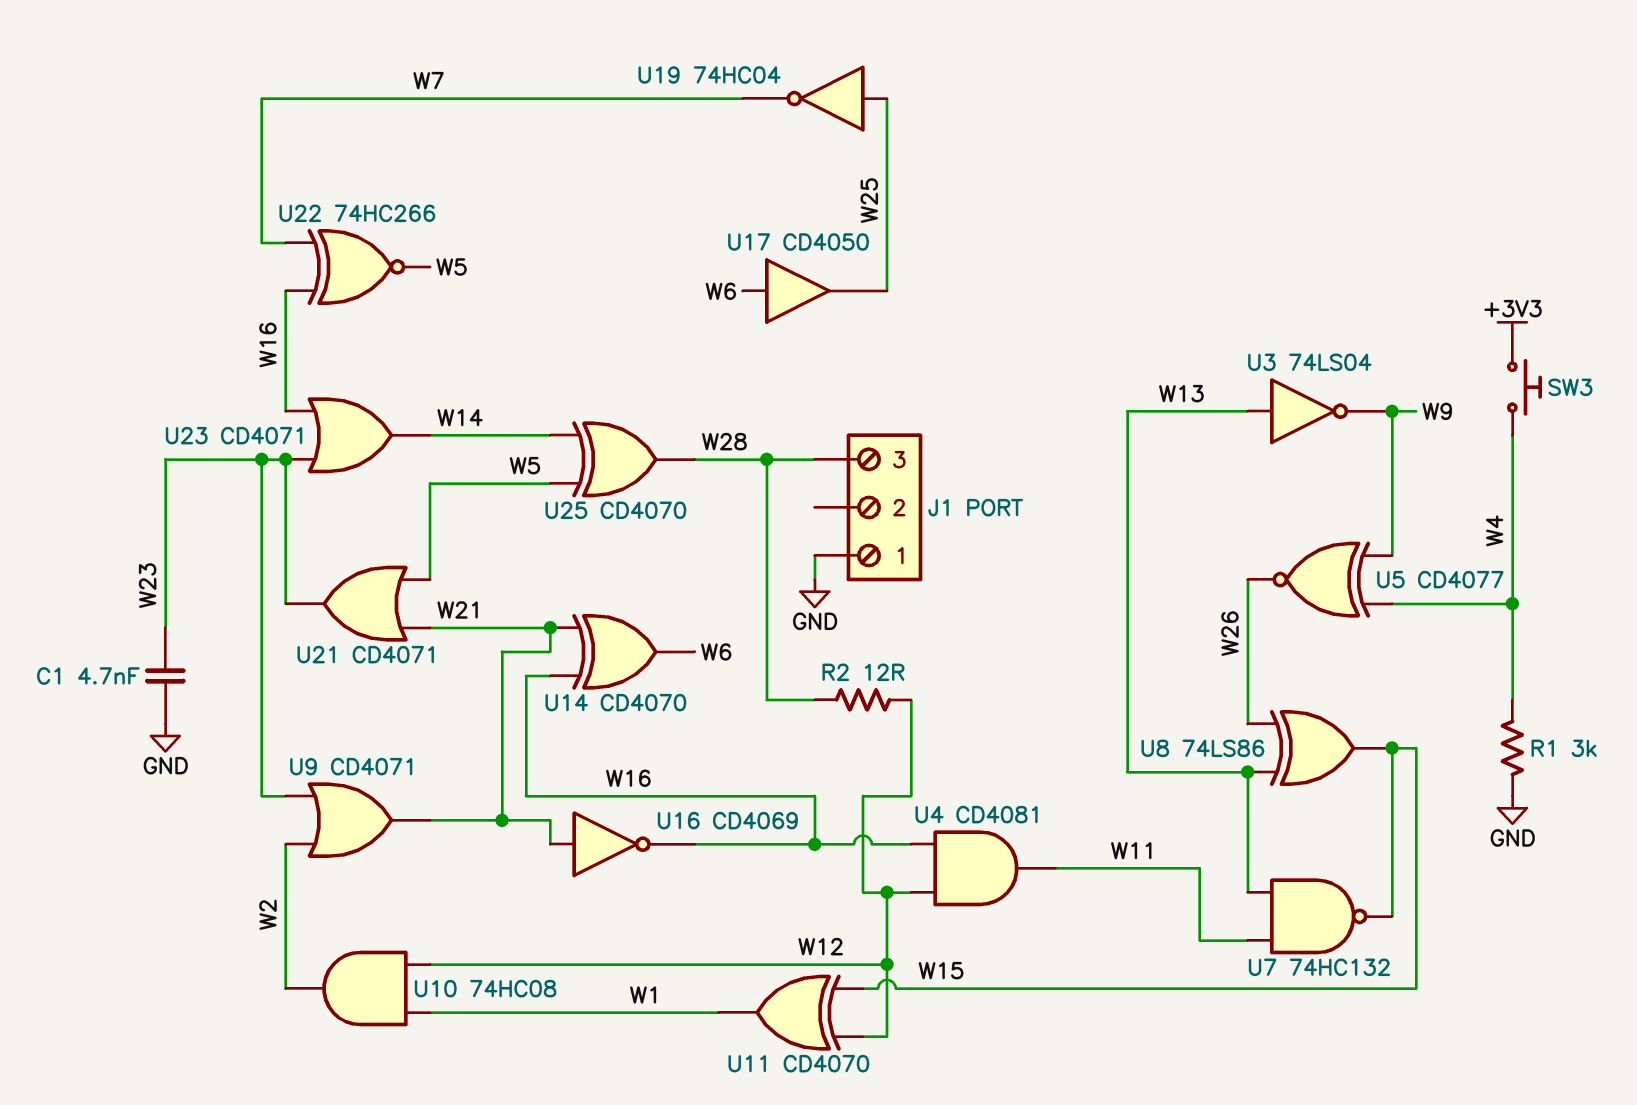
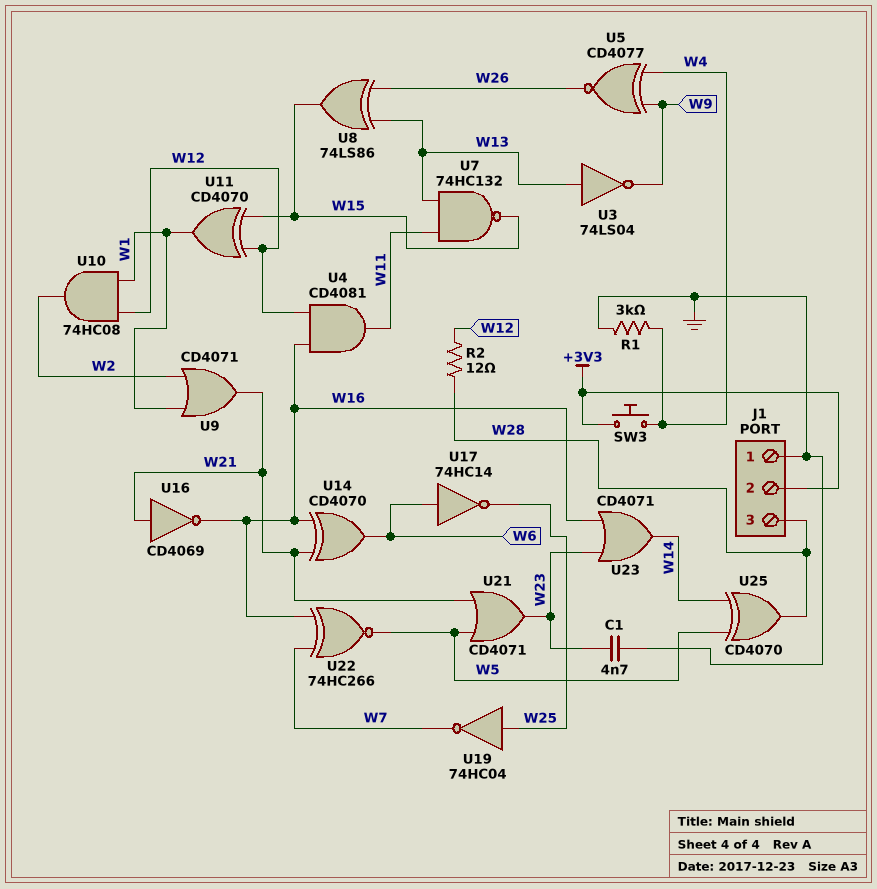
J1 pin 2: none -> +3V3
U9: OR CD4071 (in W2, in W23, out W21) -> OR CD4071 (in W1, in W2, out W21)
U17: buffer CD4050 (in W6, out W25) -> NOT 74HC14 (in W6, out W25)

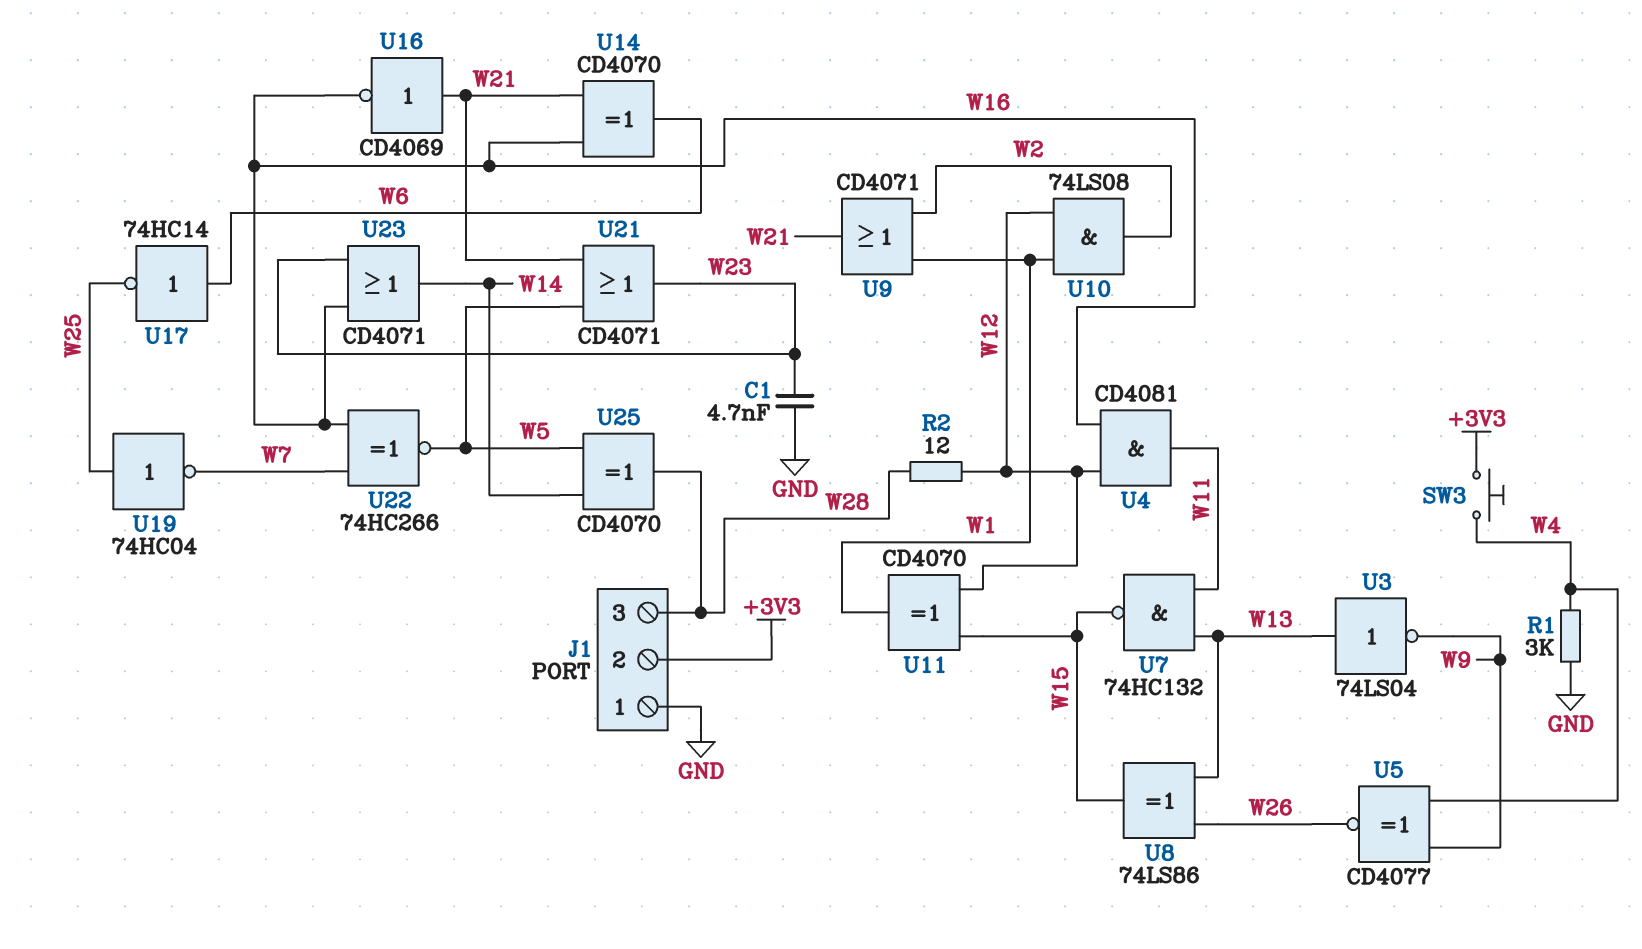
U10: AND 74HC08 (in W1, in W12, out W2) -> AND 74LS08 (in W1, in W12, out W2)

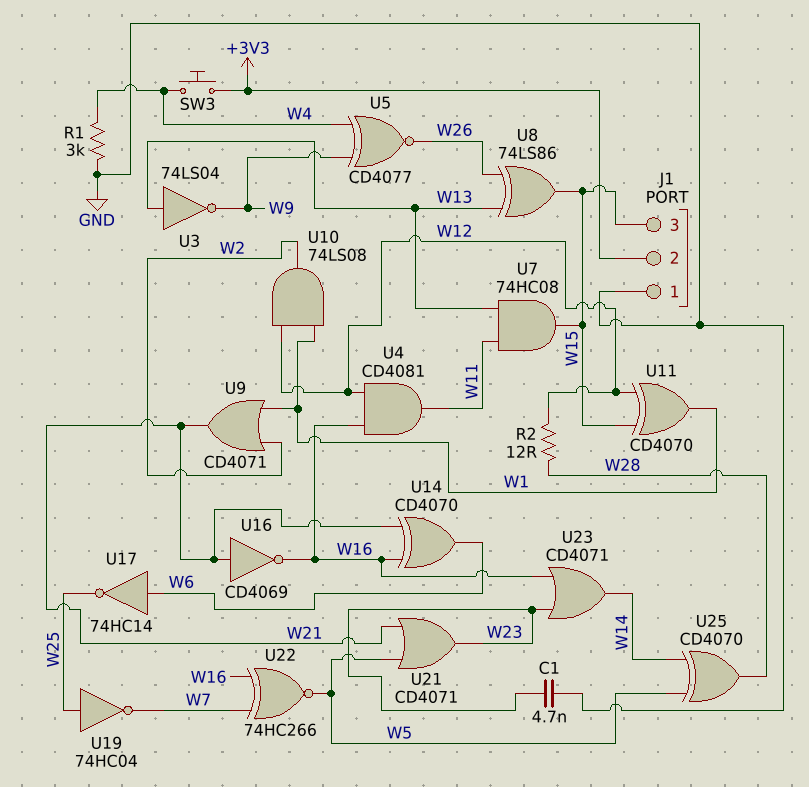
J1 pin 3: W28 -> W15
U7: NAND 74HC132 (in W11, in W13, out W15) -> AND 74HC08 (in W11, in W13, out W15)

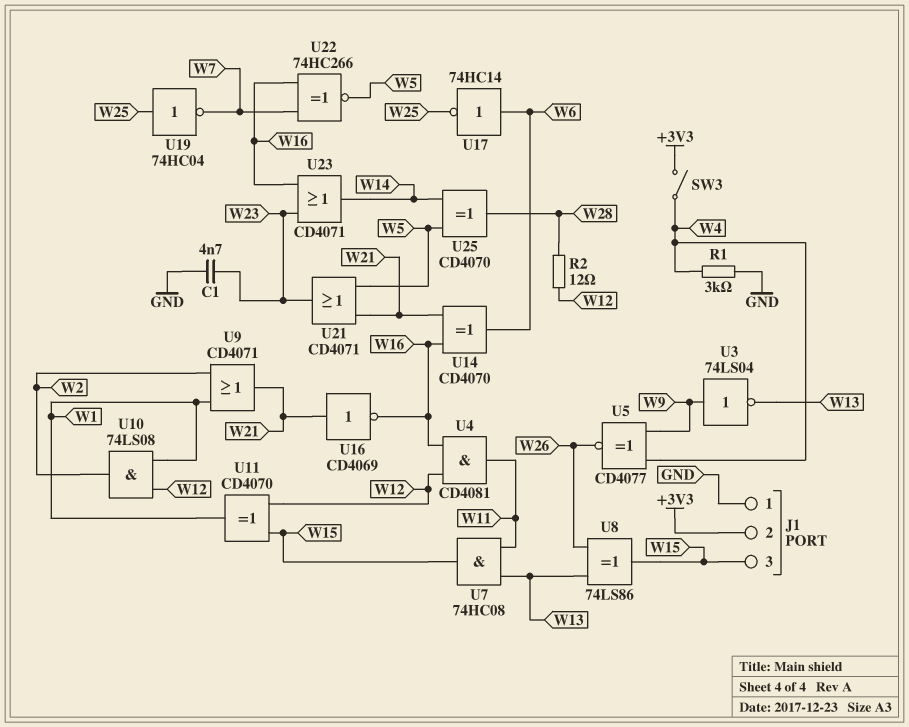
SW3: button (+3V3, W4) -> switch (+3V3, W4)
U3: NOT 74LS04 (in W13, out W9) -> NOT 74LS04 (in W9, out W13)

